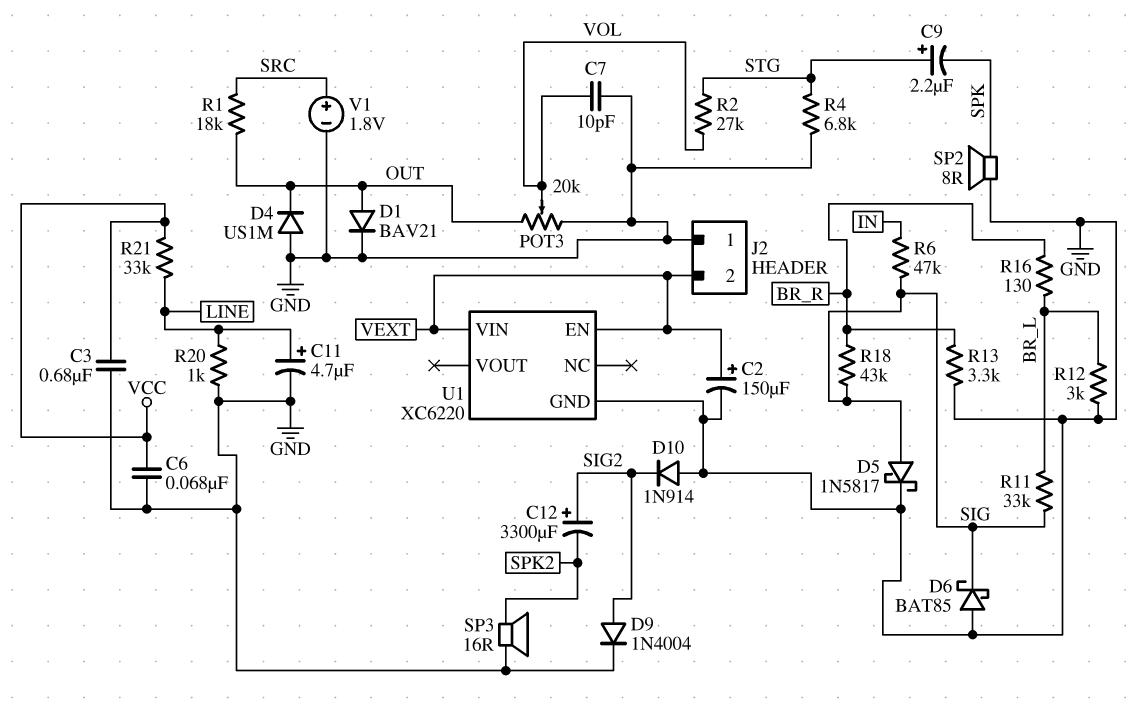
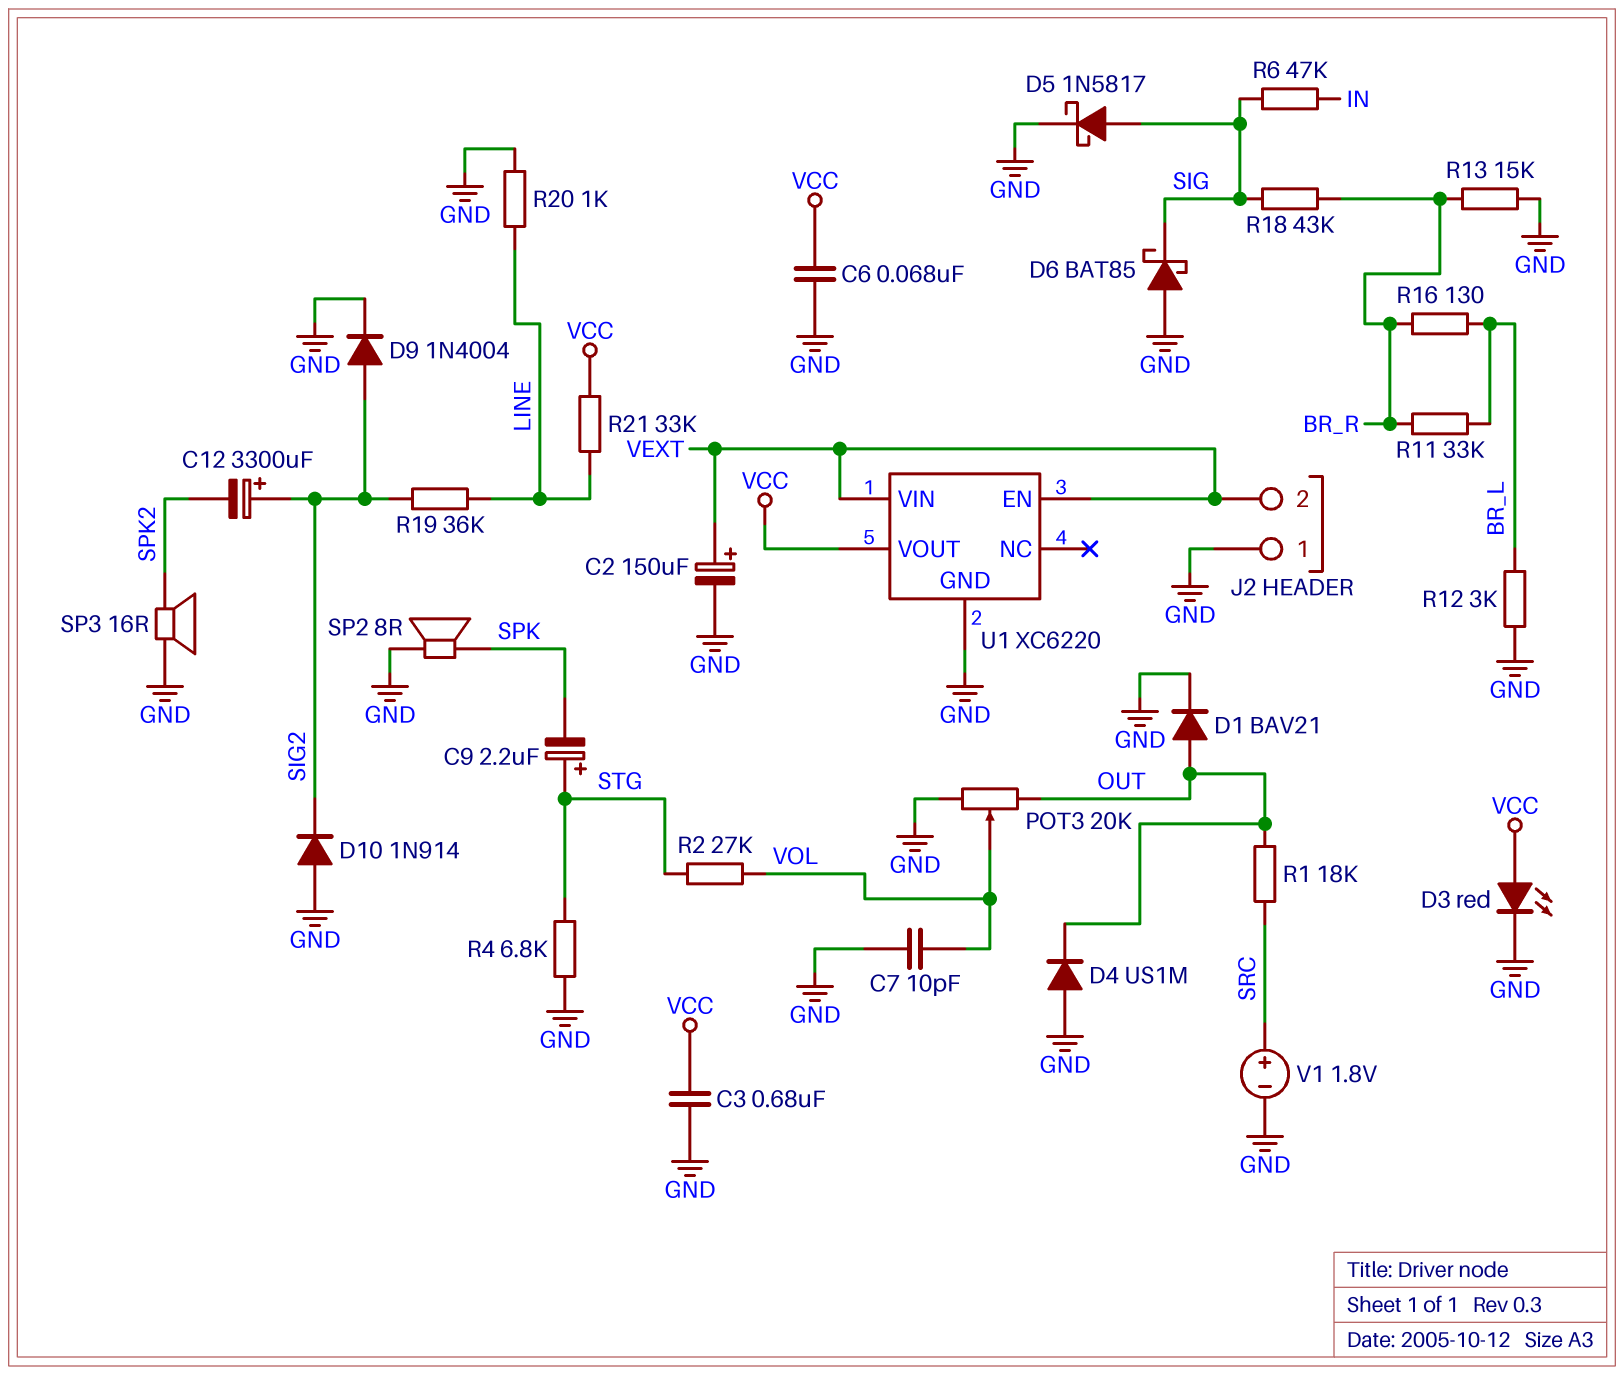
C11: 4.7uF (plus LINE, minus GND) -> none
D3: none -> LED red (A VCC, K GND)
R11: 33k (BR_L, SIG) -> 33k (BR_L, BR_R)
R13: 3.3k (BR_R, GND) -> 15k (BR_R, GND)
R19: none -> 36k (LINE, SIG2)
U1 pin VOUT: none -> VCC

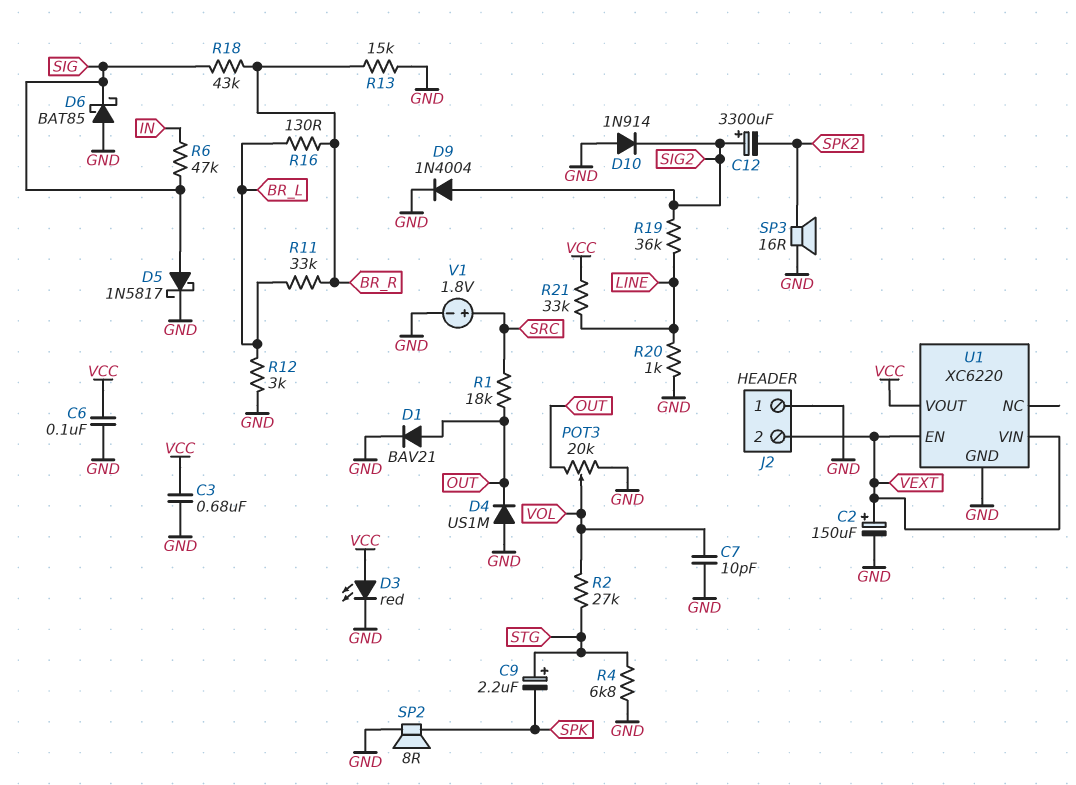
C6: 68nF (GND, VCC) -> 100nF (GND, VCC)

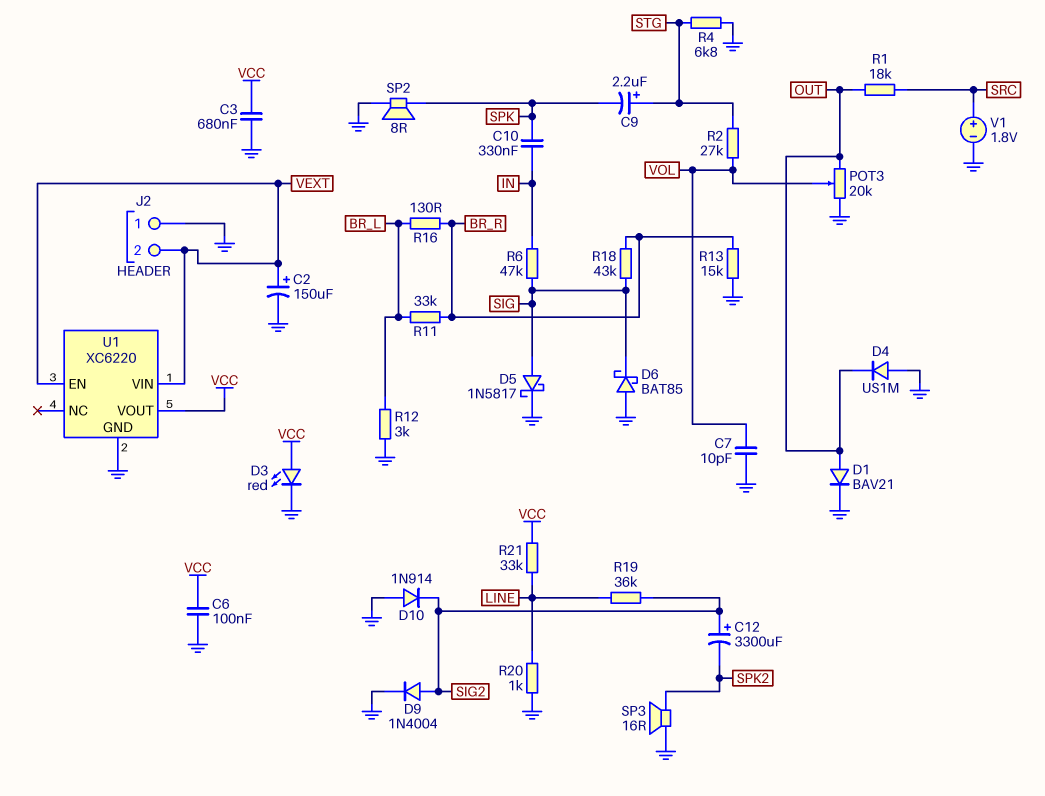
C10: none -> 330nF (IN, SPK)

